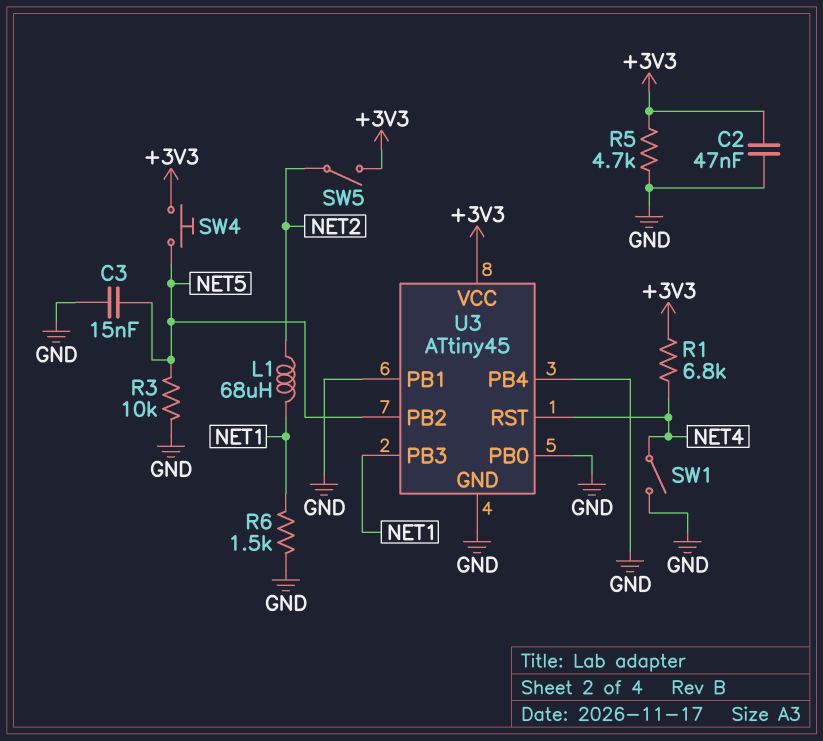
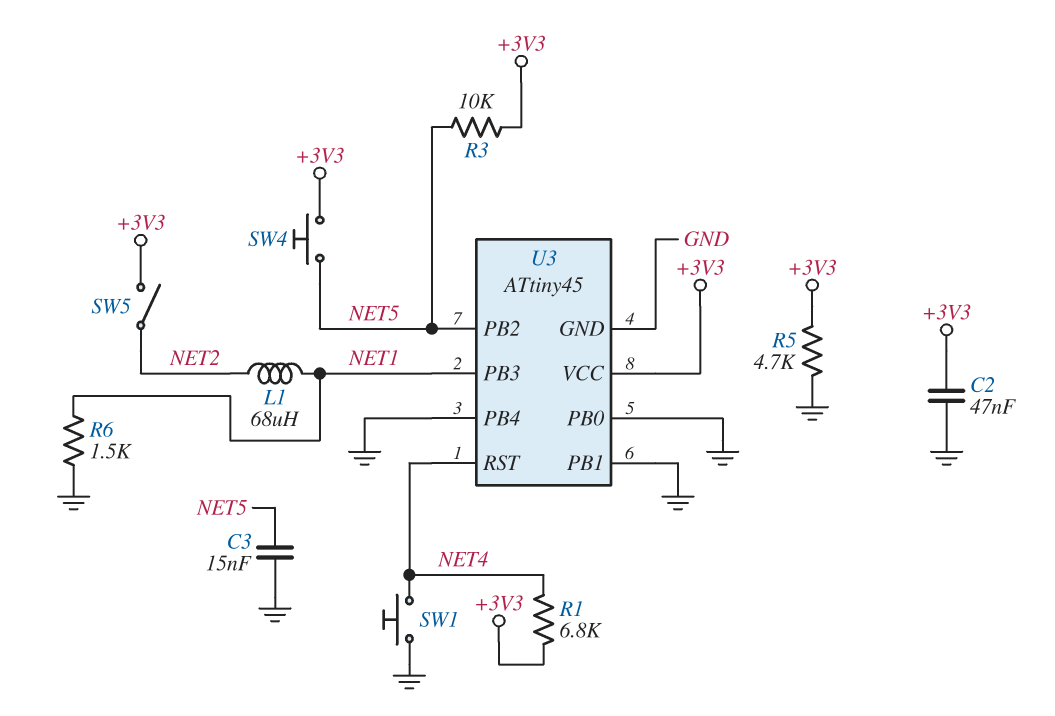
R3: 10k (GND, NET5) -> 10k (+3V3, NET5)
SW1: switch (GND, NET4) -> button (GND, NET4)

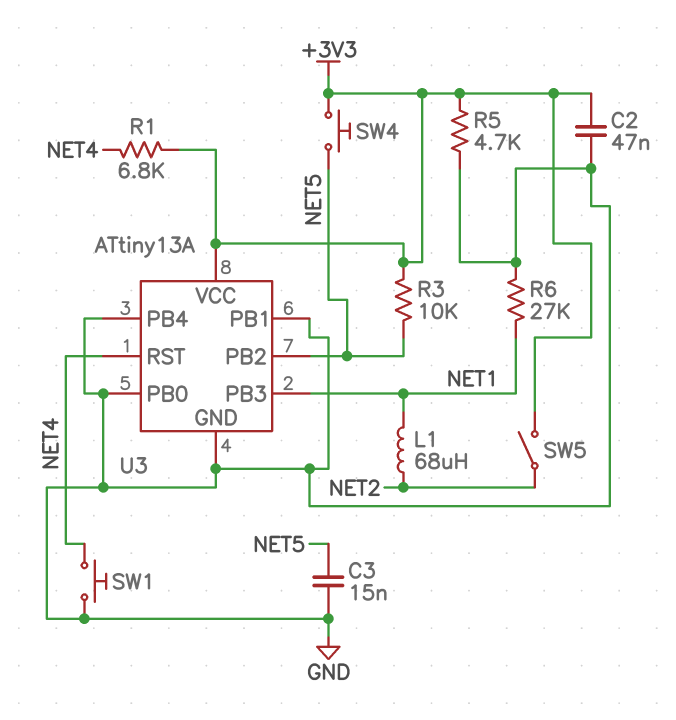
R6: 1.5k (GND, NET1) -> 27k (GND, NET1)
U3: ATtiny45 -> ATtiny13A

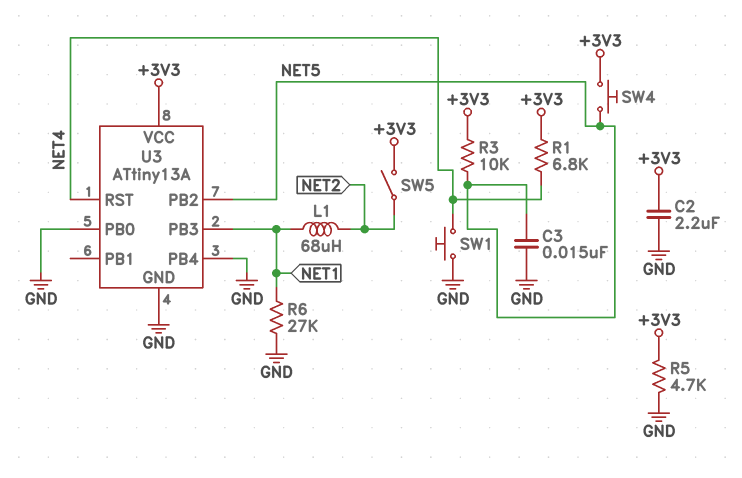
C2: 47nF (+3V3, GND) -> 2.2uF (+3V3, GND)
U3 pin PB1: GND -> none

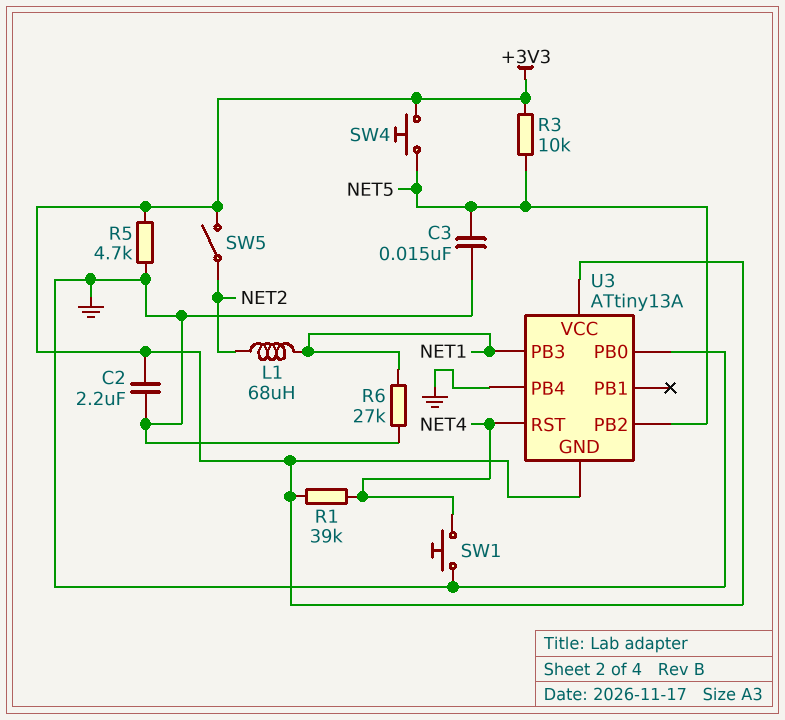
R1: 6.8k (+3V3, NET4) -> 39k (+3V3, NET4)
U3 pin GND: GND -> +3V3

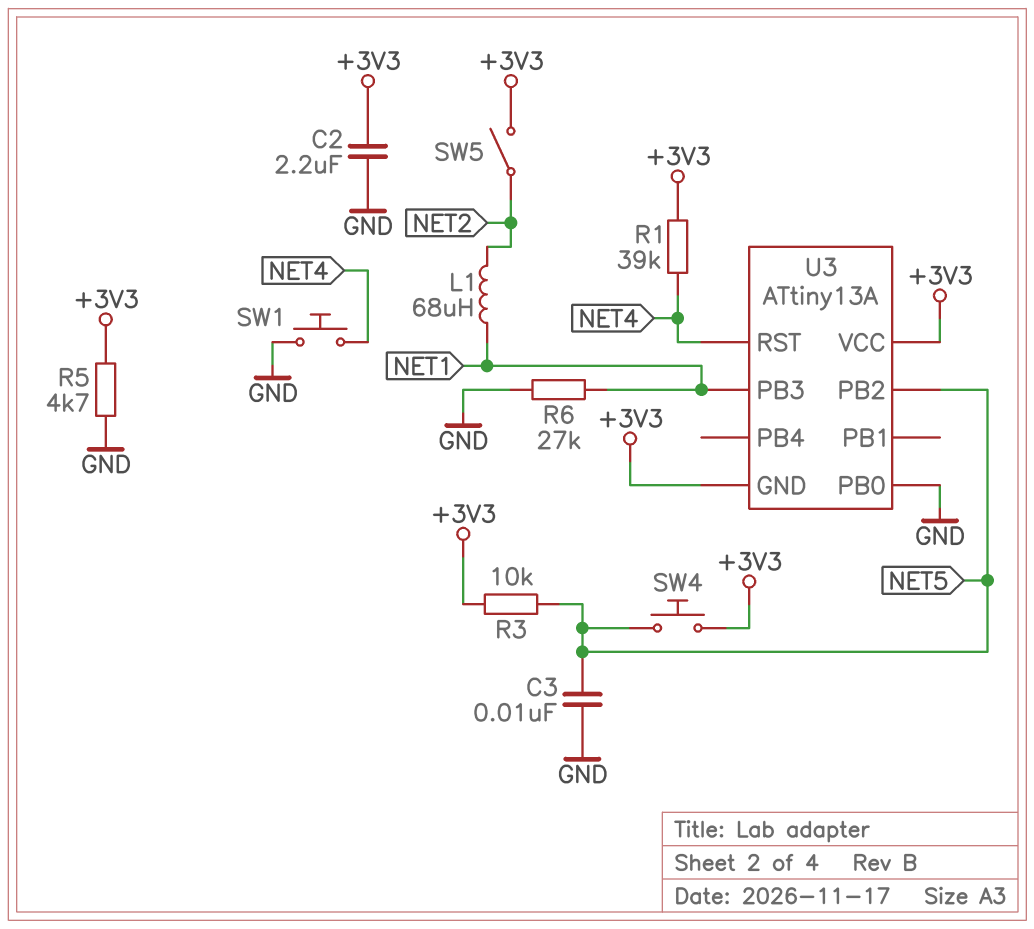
C3: 15nF (GND, NET5) -> 10nF (GND, NET5)
U3 pin PB4: GND -> none

